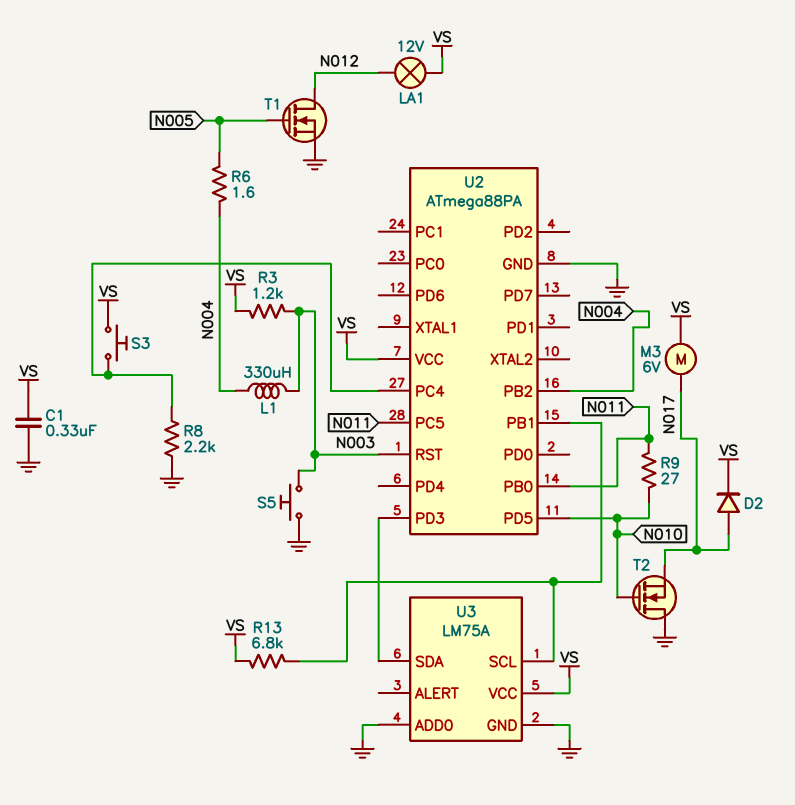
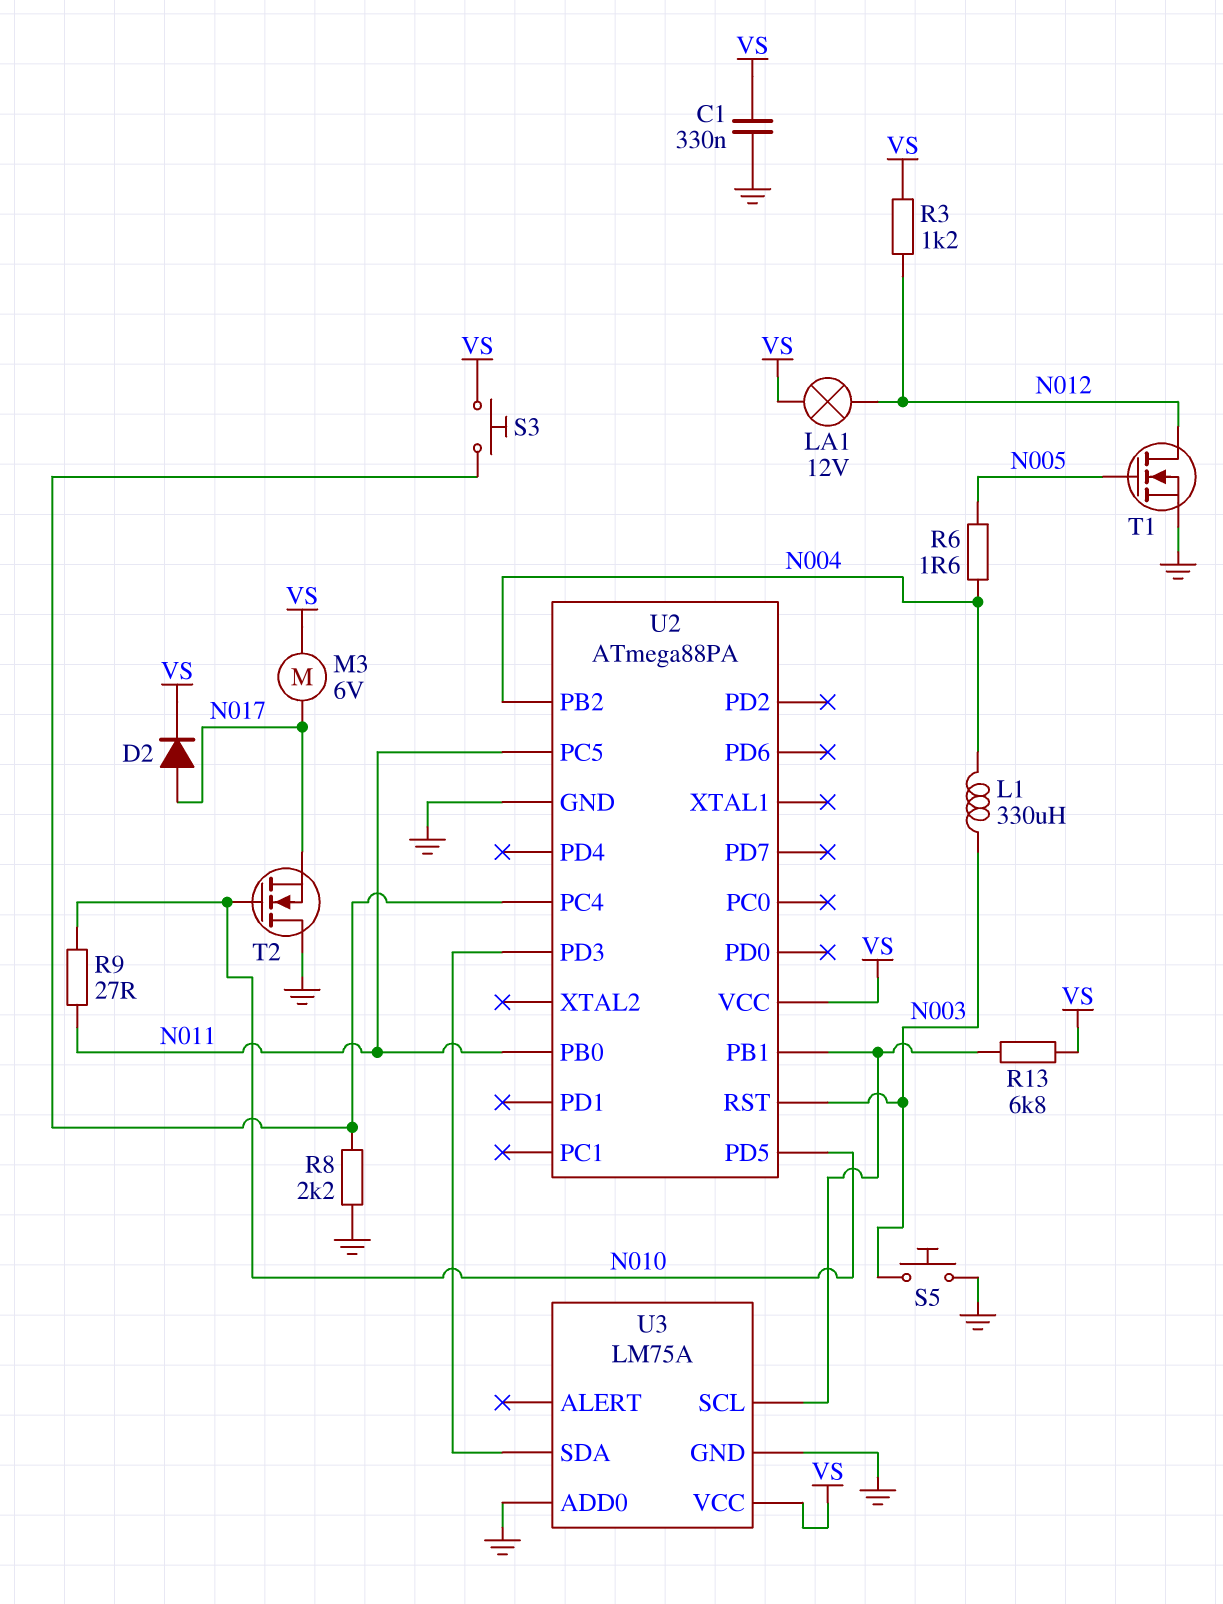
R3: 1.2k (N003, VS) -> 1.2k (N012, VS)

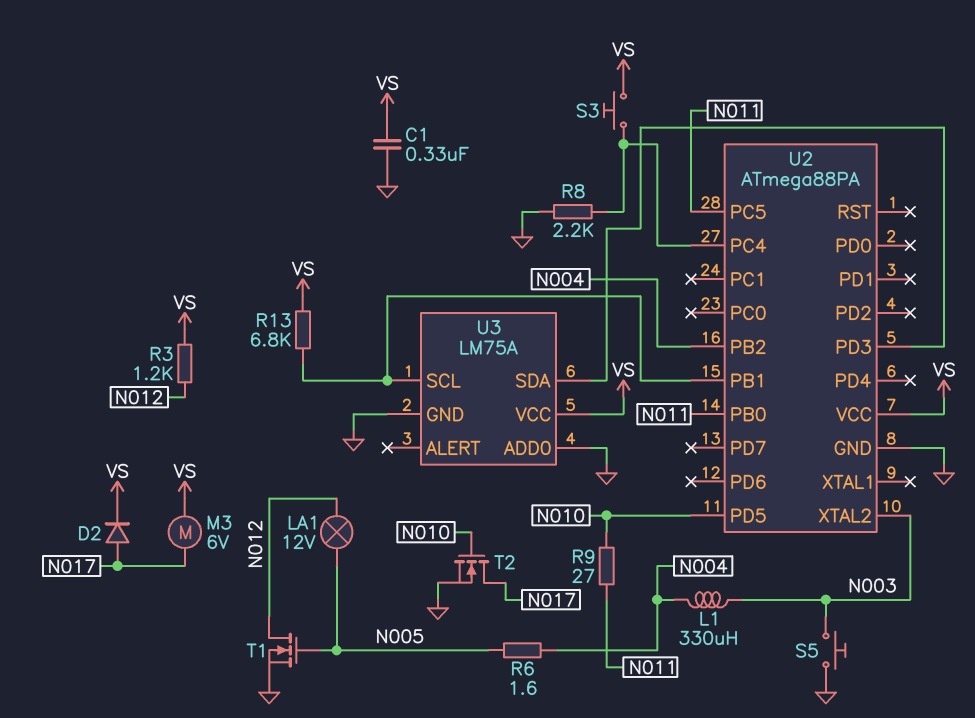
LA1: lamp 12V (N012, VS) -> lamp 12V (N005, N012)
T2: NMOS (G N010, D GND, S N017) -> NMOS (G N010, D N017, S GND)
U2 pin RST: N003 -> none
U2 pin XTAL2: none -> N003

